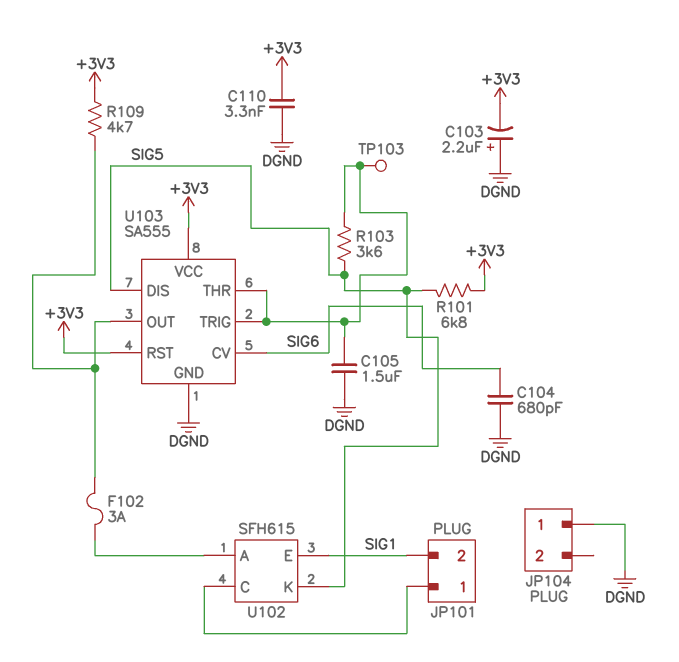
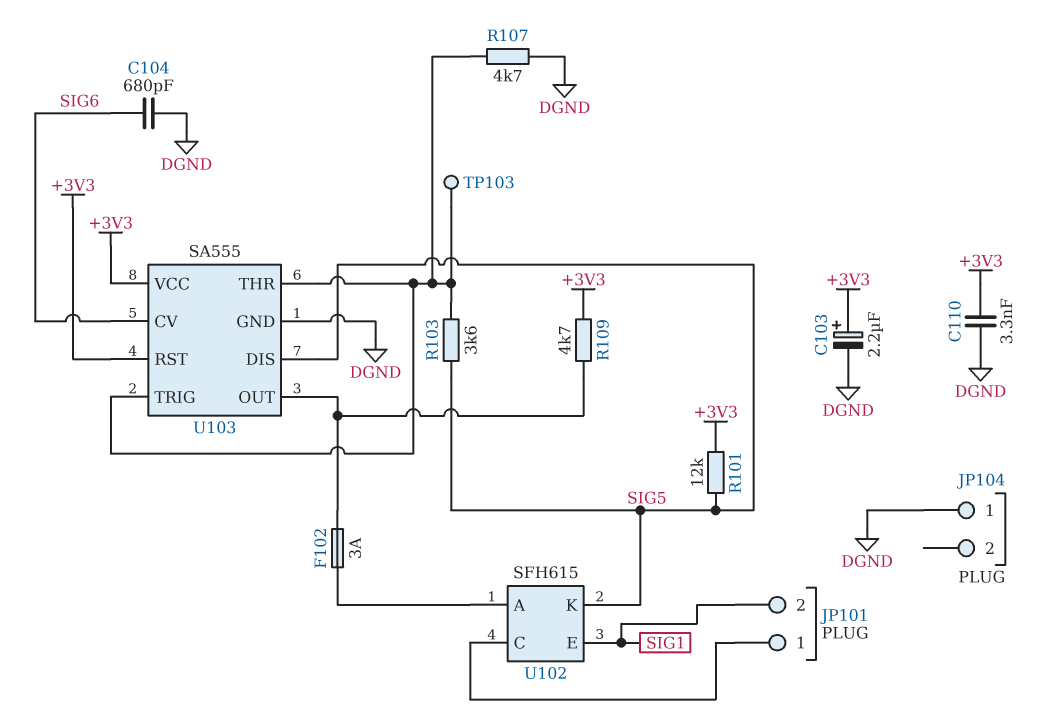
C103: 2.2uF (plus DGND, minus +3V3) -> 2.2uF (plus +3V3, minus DGND)
C105: 1.5uF (DGND, U103/THR) -> none
R101: 6.8k (+3V3, SIG5) -> 12k (+3V3, SIG5)
R107: none -> 4.7k (DGND, U103/THR)

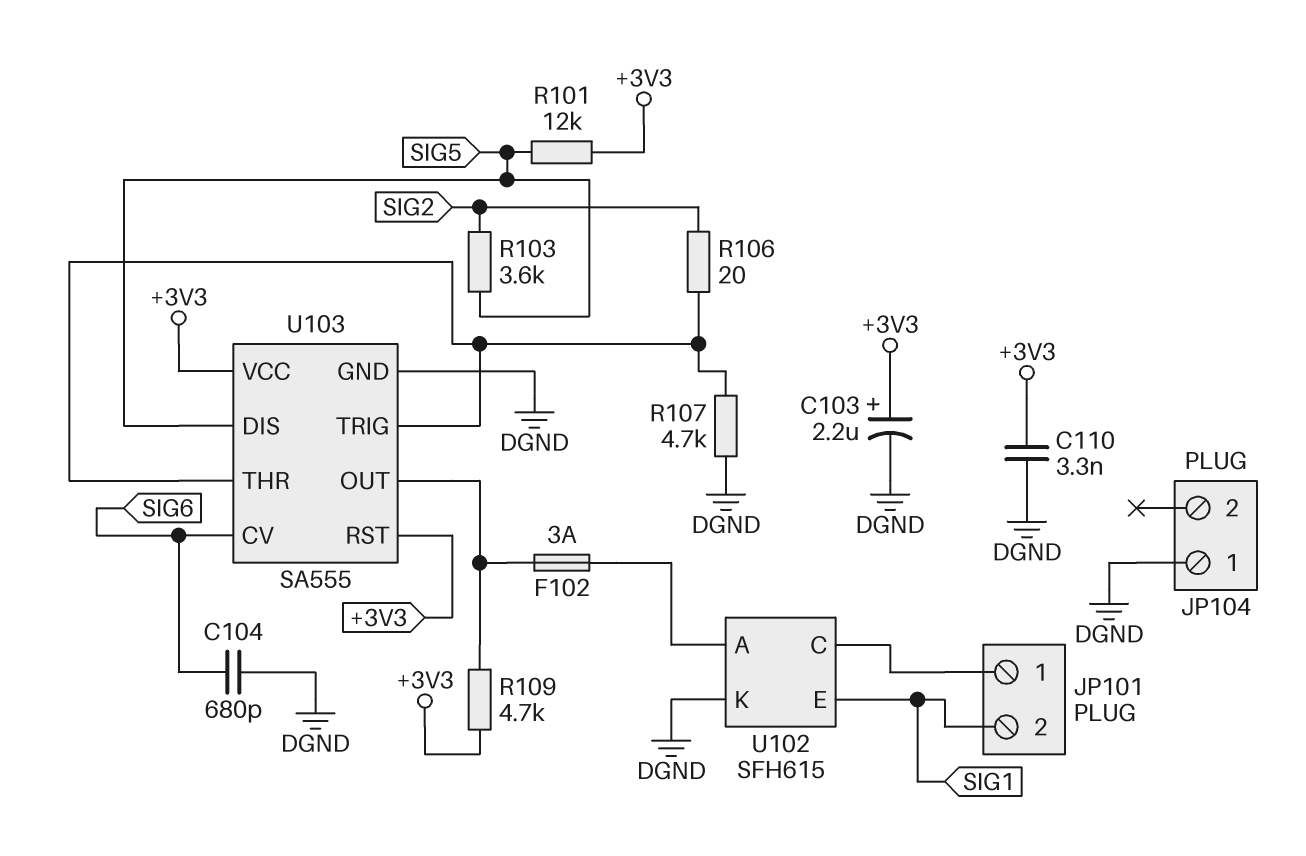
R103: 3.6k (SIG5, U103/THR) -> 3.6k (SIG2, SIG5)
R106: none -> 20 (SIG2, U103/THR)
TP103: test point (U103/THR) -> none
U102 pin K: SIG5 -> DGND

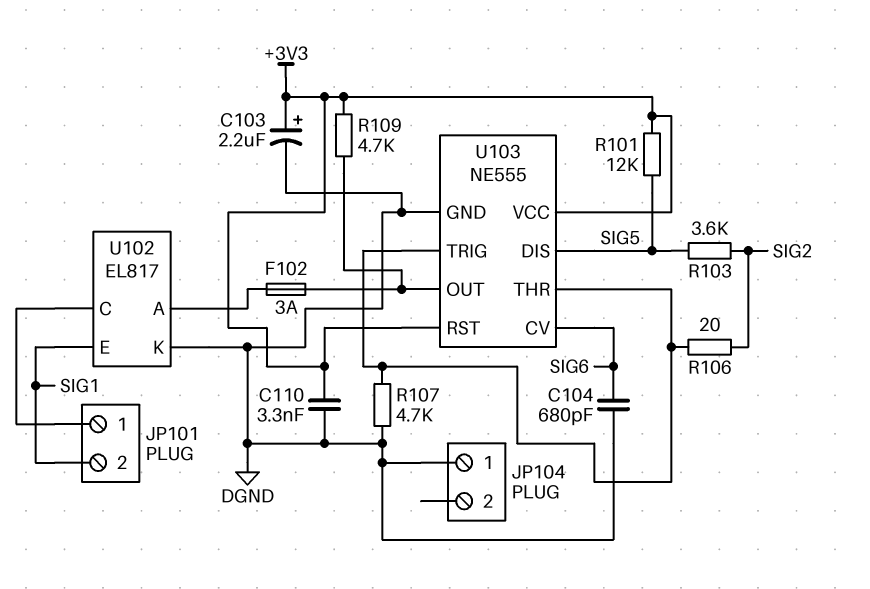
U102: SFH615 -> EL817
U103: SA555 -> NE555

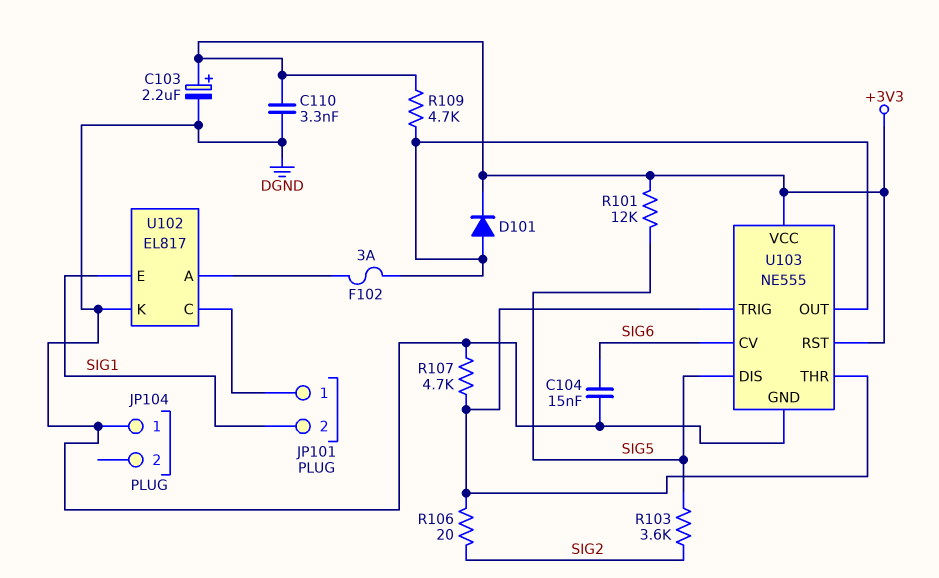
C104: 680pF (DGND, SIG6) -> 15nF (DGND, SIG6)
D101: none -> diode (A U103/OUT, K +3V3)

